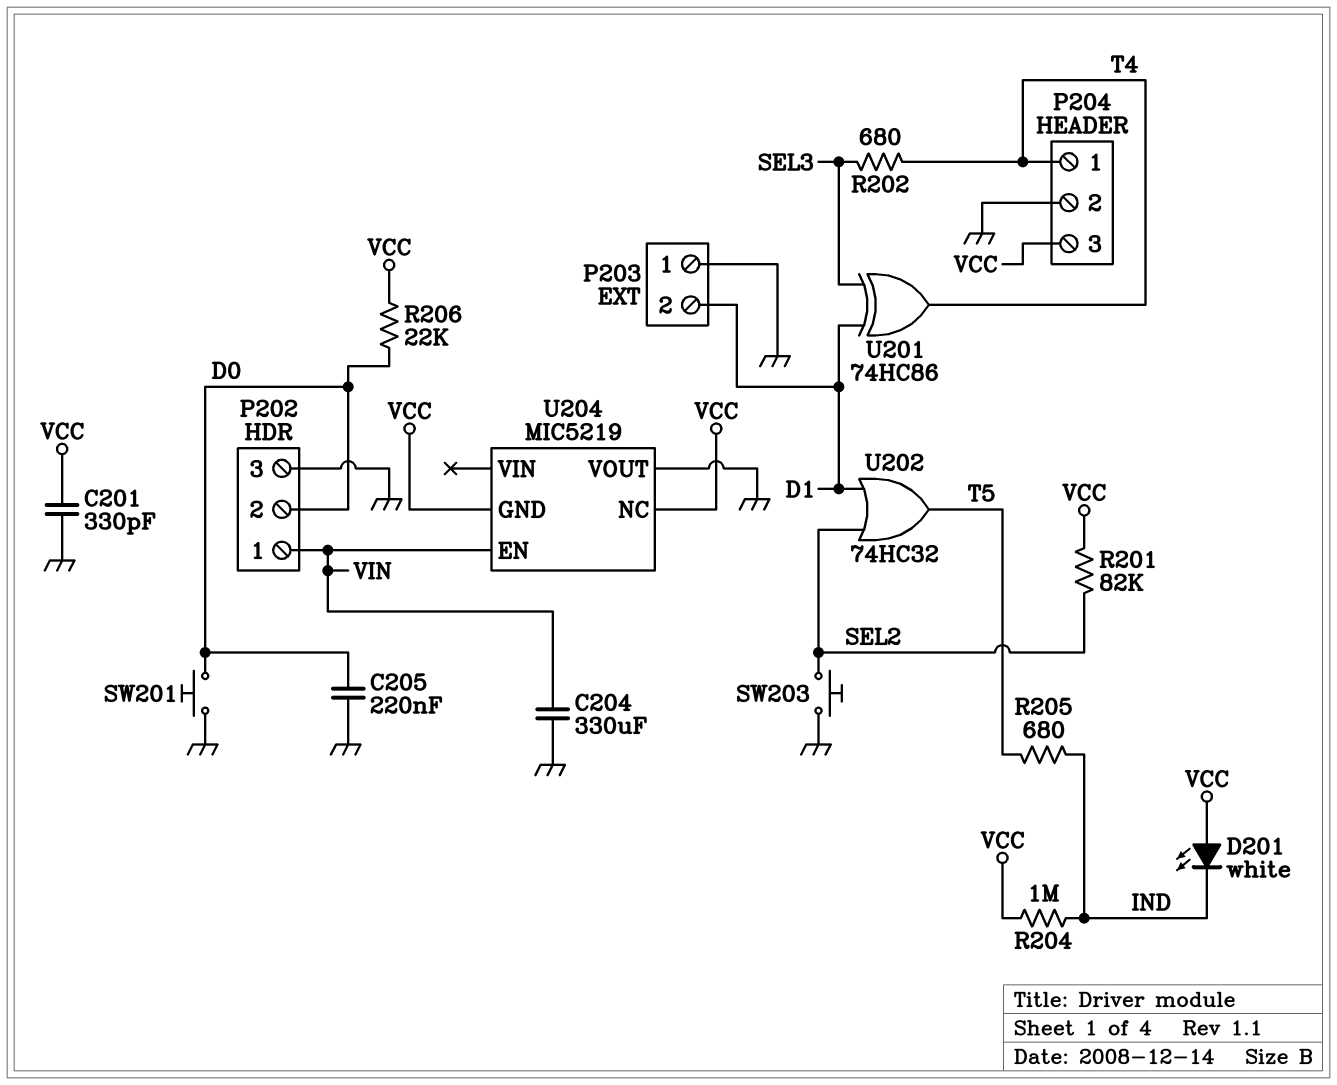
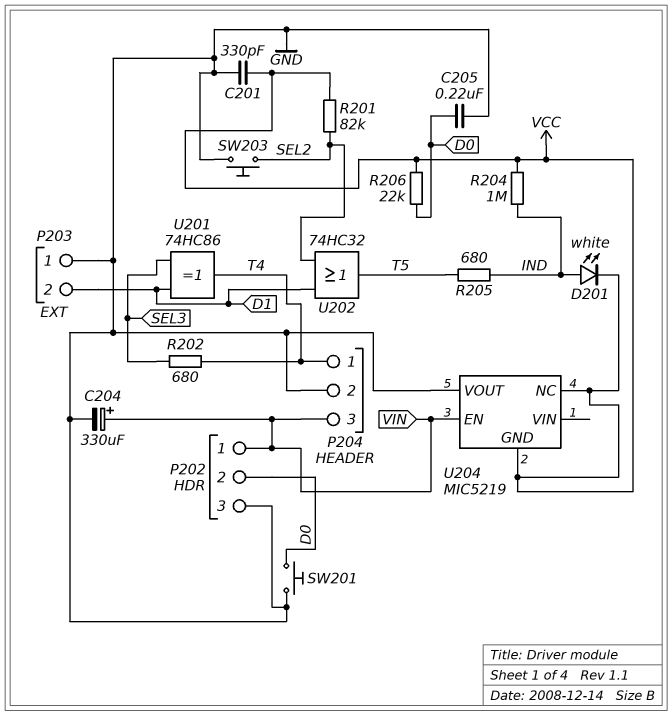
C204: 330uF (GND, VIN) -> 330uF (plus VIN, minus GND)
D201: LED white (A VCC, K IND) -> LED white (A IND, K VCC)
P204 pin 3: VCC -> VIN

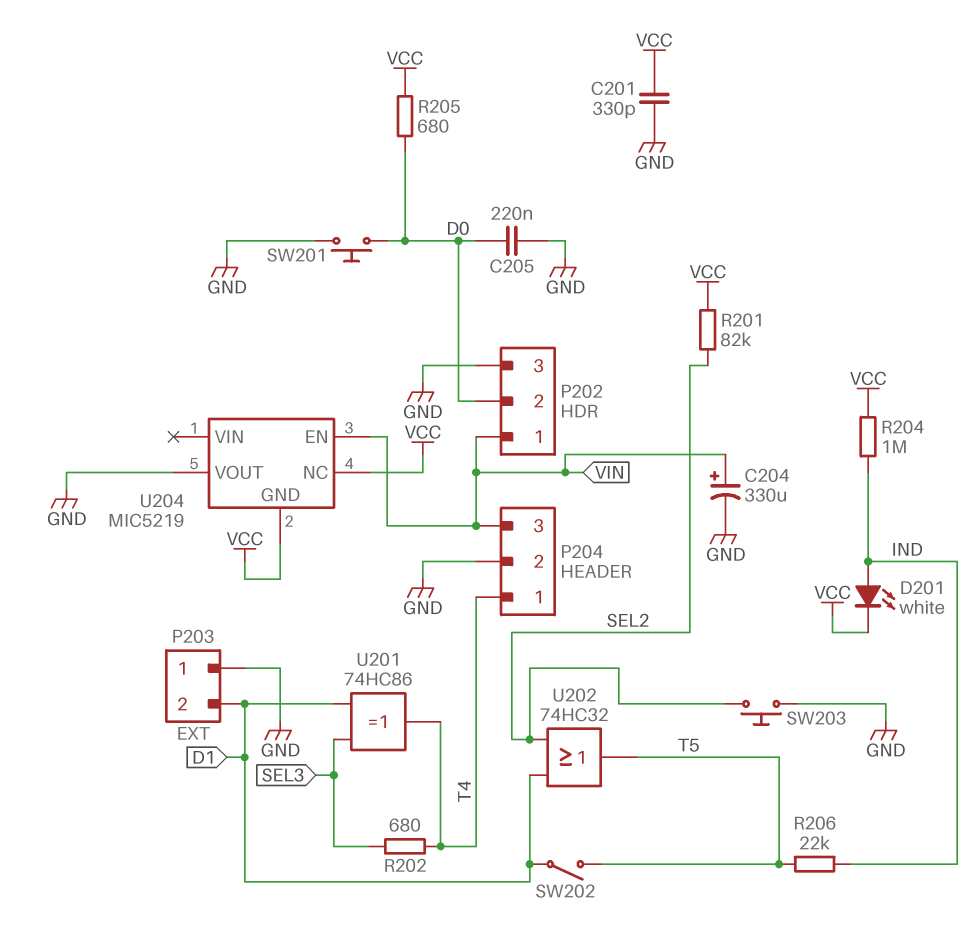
R205: 680 (IND, T5) -> 680 (D0, VCC)
R206: 22k (D0, VCC) -> 22k (IND, T5)
SW202: none -> switch (D1, T5)

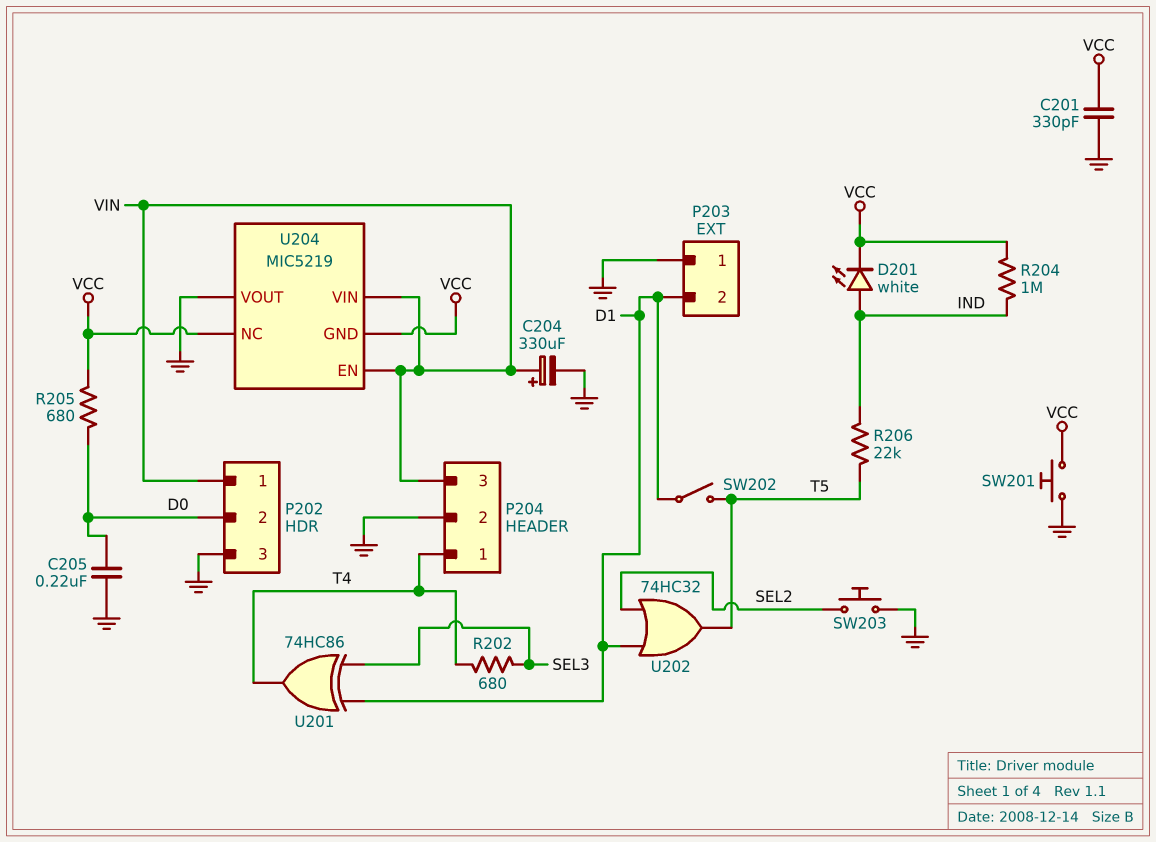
R201: 82k (SEL2, VCC) -> none
SW201: button (D0, GND) -> button (GND, VCC)
U204 pin VIN: none -> VIN

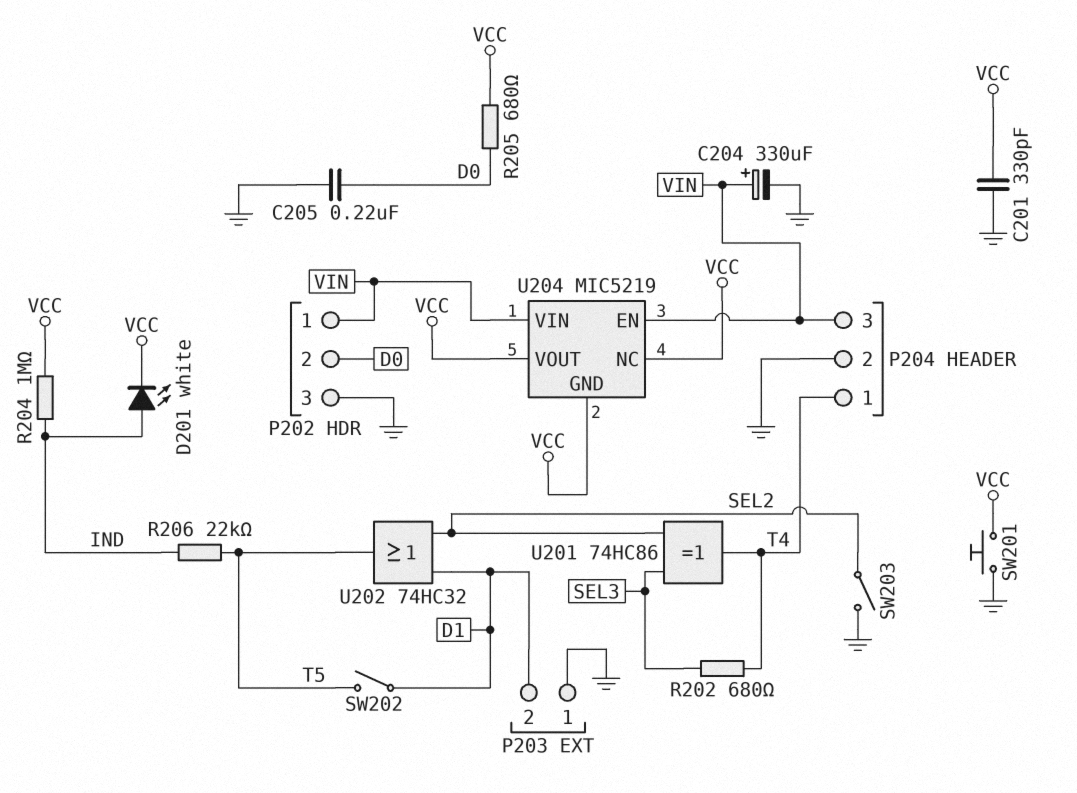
SW203: button (GND, SEL2) -> switch (GND, SEL2)
U201: XOR 74HC86 (in D1, in SEL3, out T4) -> XOR 74HC86 (in SEL2, in SEL3, out T4)
U204 pin VOUT: GND -> VCC

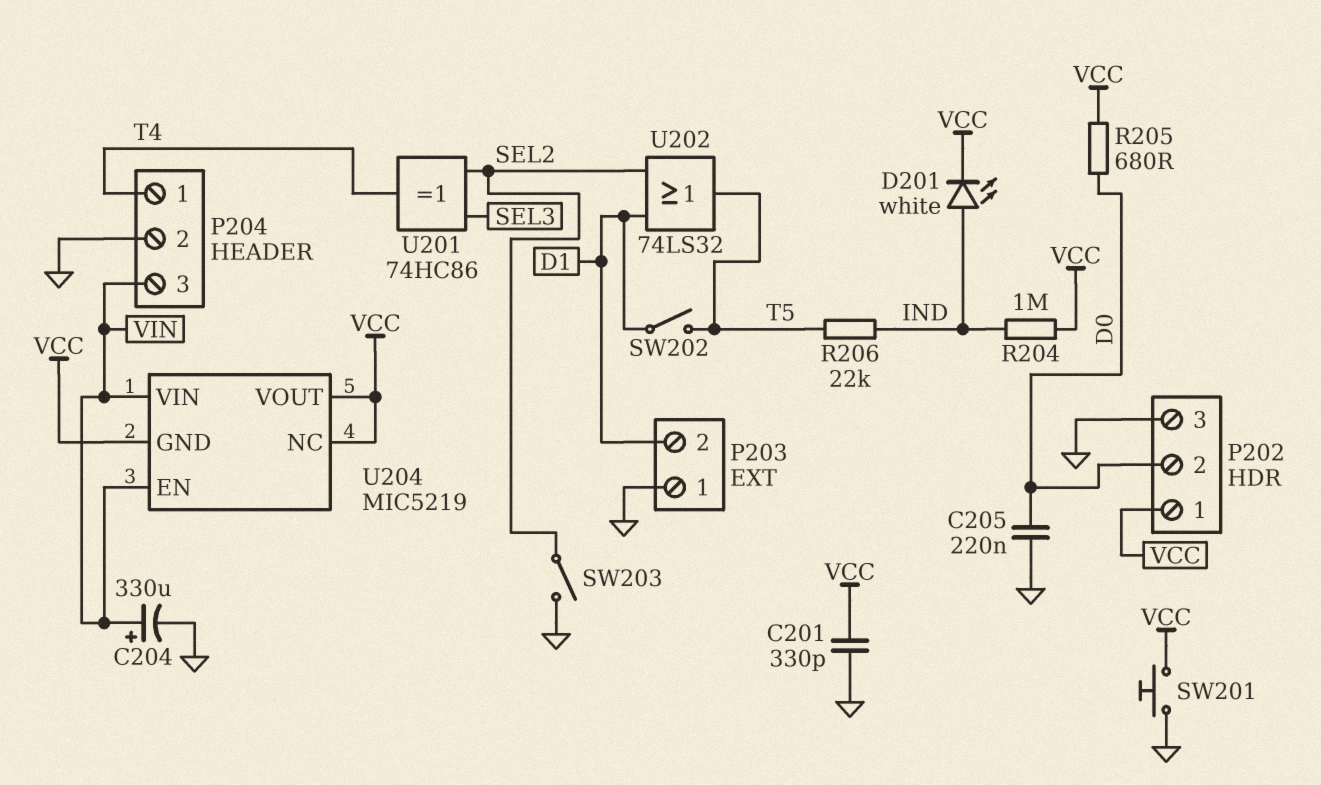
P202 pin 1: VIN -> VCC
R202: 680 (SEL3, T4) -> none
U202: OR 74HC32 (in D1, in SEL2, out T5) -> OR 74LS32 (in D1, in SEL2, out T5)

